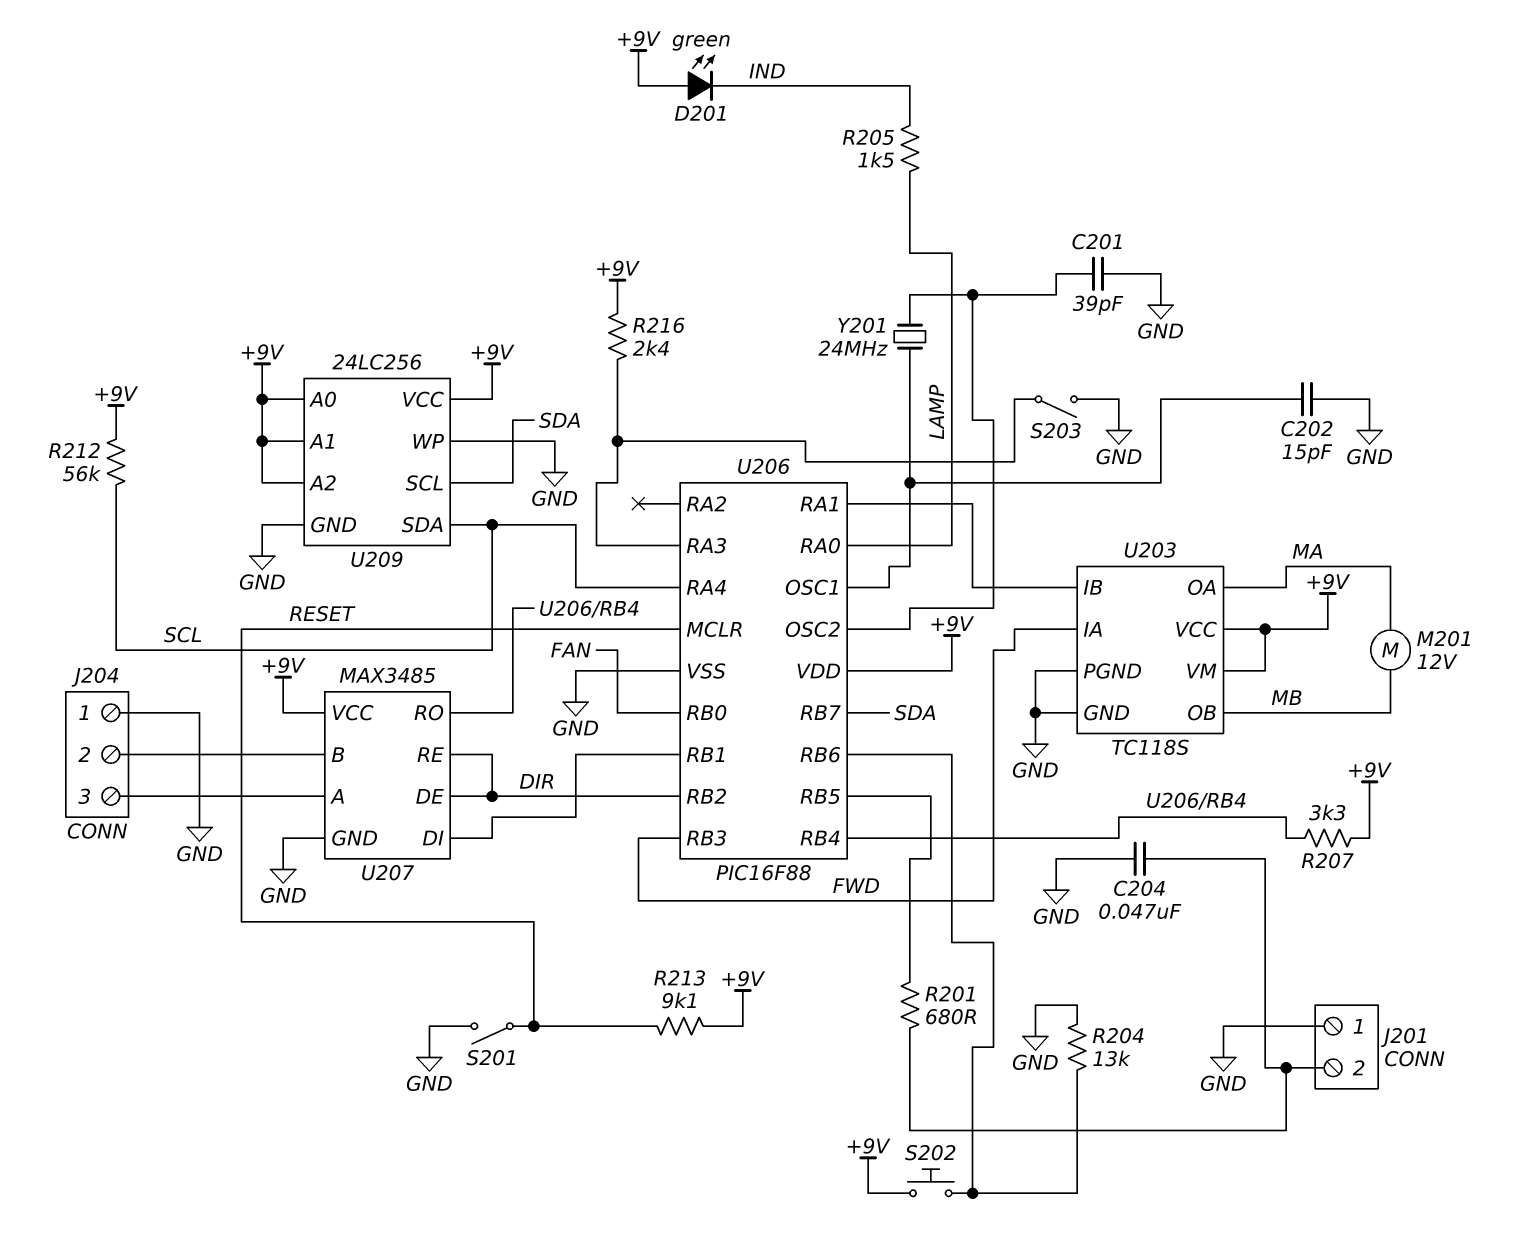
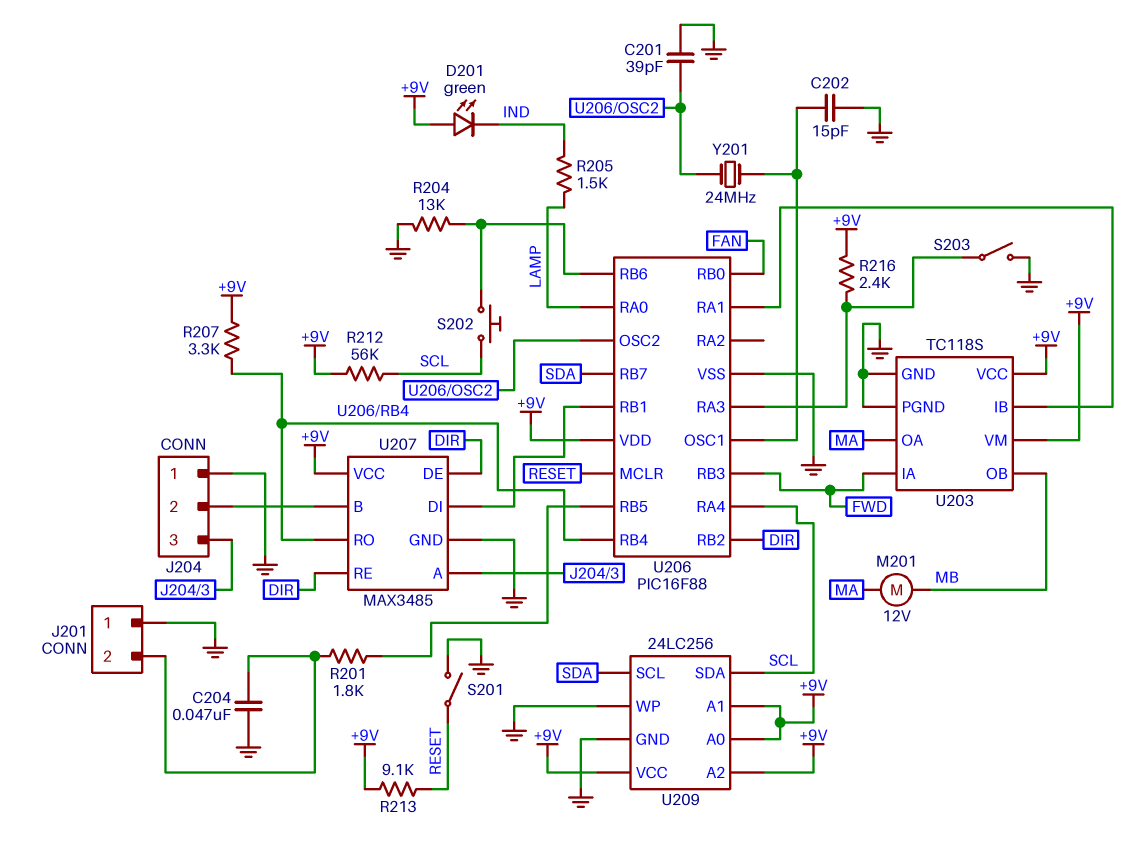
R201: 680 (J201/2, U206/RB5) -> 1.8k (J201/2, U206/RB5)
S202: button (+9V, U206/RB6) -> button (SCL, U206/RB6)

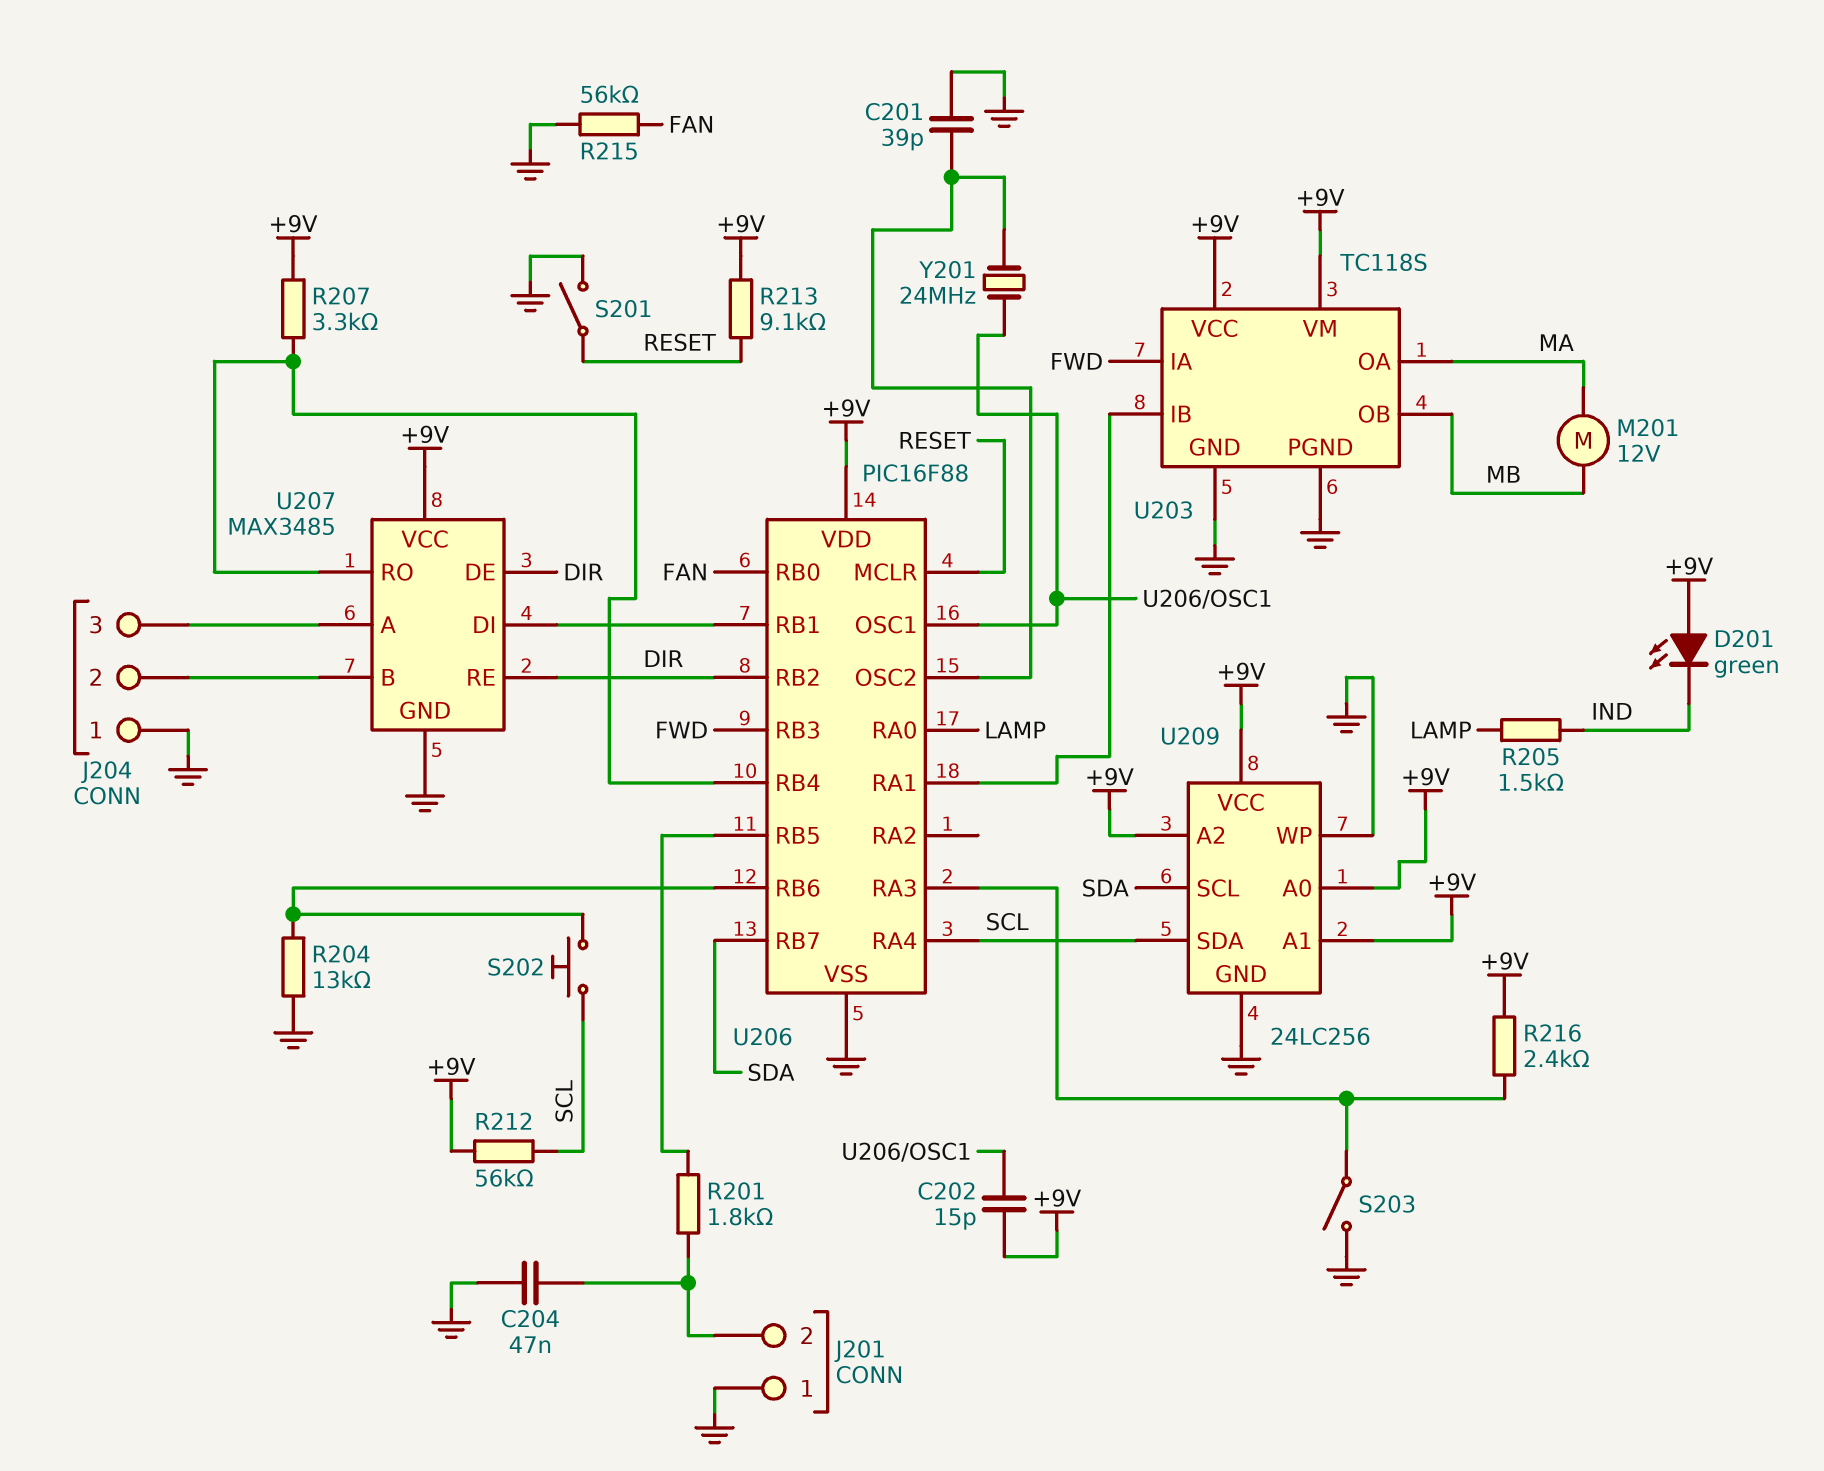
C202: 15pF (GND, U206/OSC1) -> 15pF (+9V, U206/OSC1)
R215: none -> 56k (FAN, GND)

